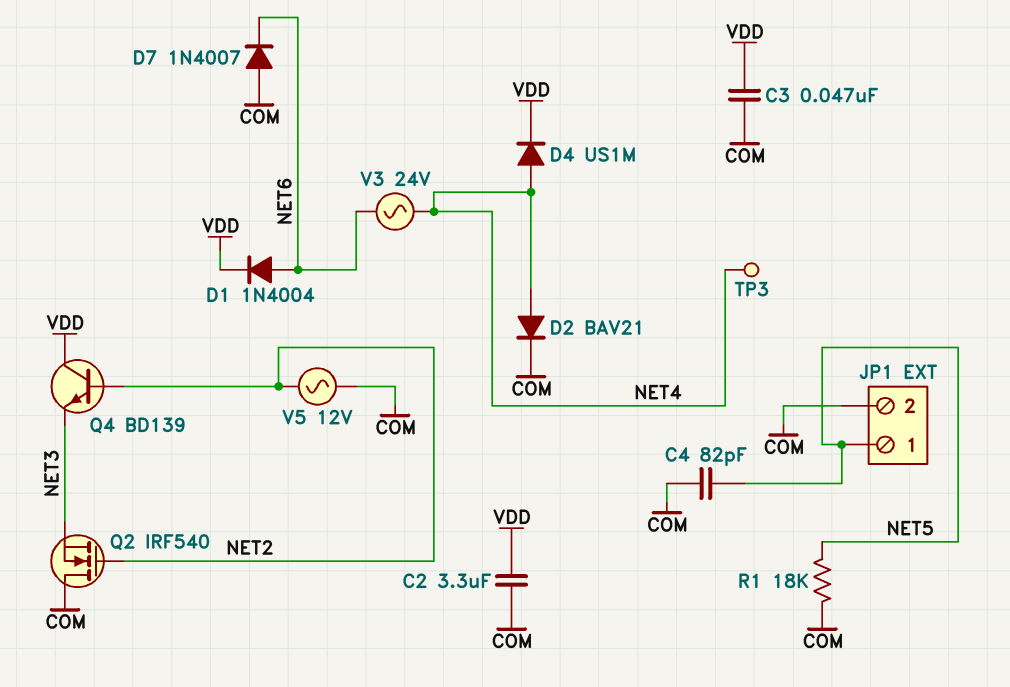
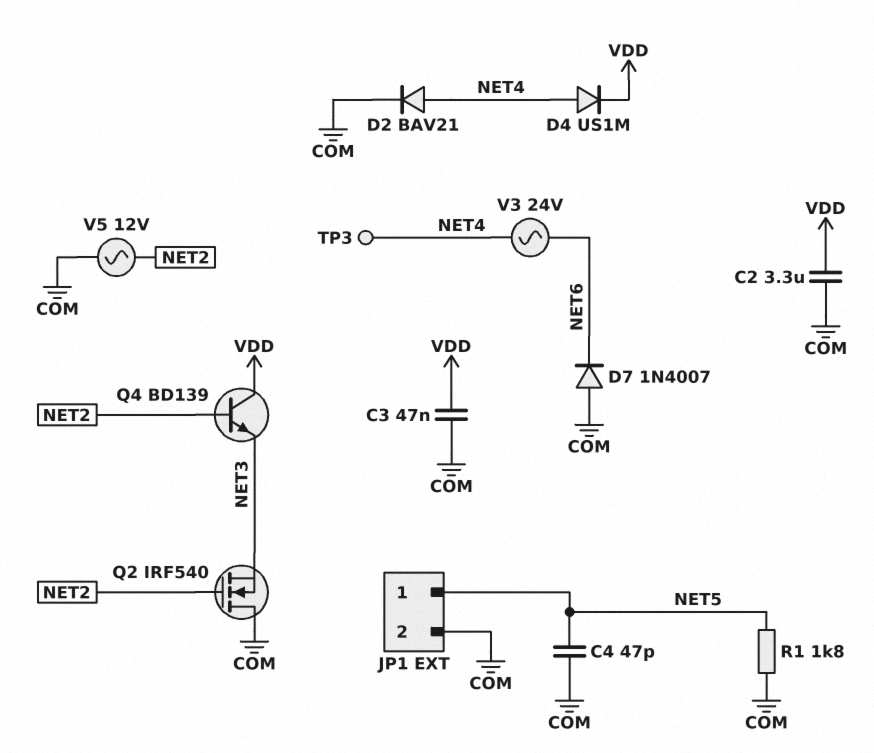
C4: 82pF (COM, NET5) -> 47pF (COM, NET5)
D1: diode 1N4004 (A NET6, K VDD) -> none
R1: 18k (COM, NET5) -> 1.8k (COM, NET5)

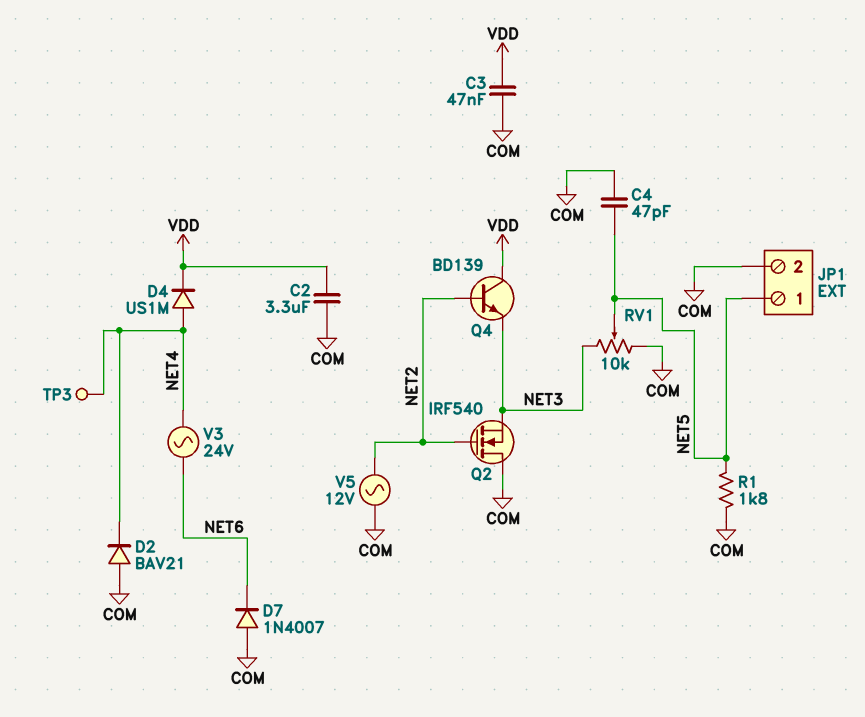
D2: diode BAV21 (A NET4, K COM) -> diode BAV21 (A COM, K NET4)
RV1: none -> 10k (COM, NET3, wiper NET5)

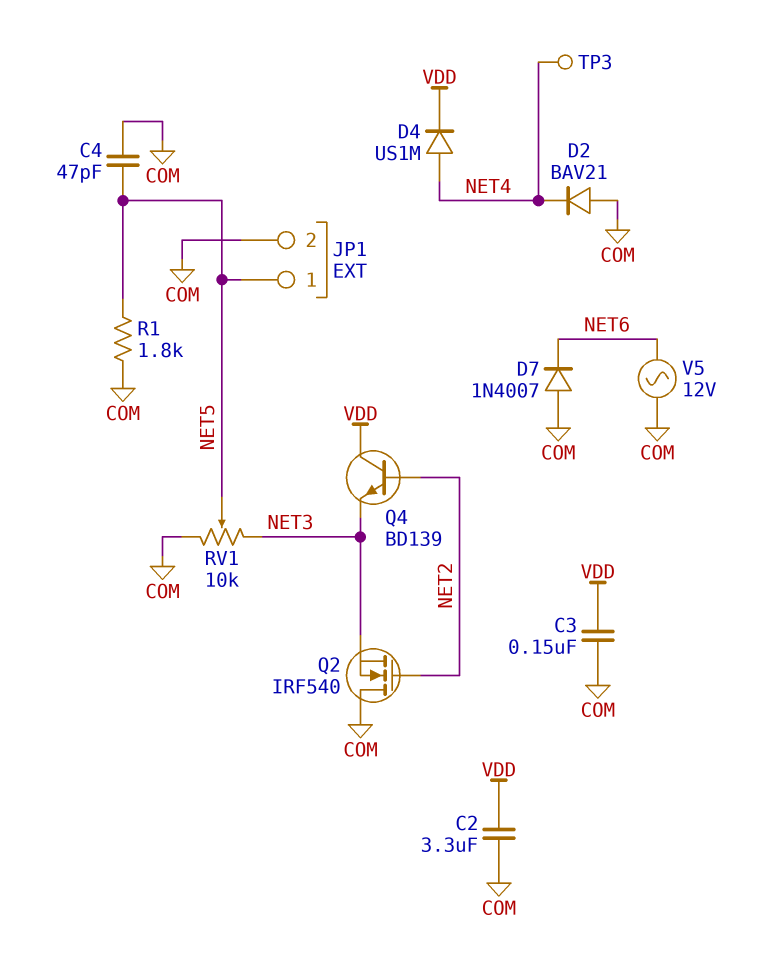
C3: 47nF (COM, VDD) -> 150nF (COM, VDD)
V3: AC 24V (NET4, NET6) -> none
V5: AC 12V (COM, NET2) -> AC 12V (COM, NET6)

